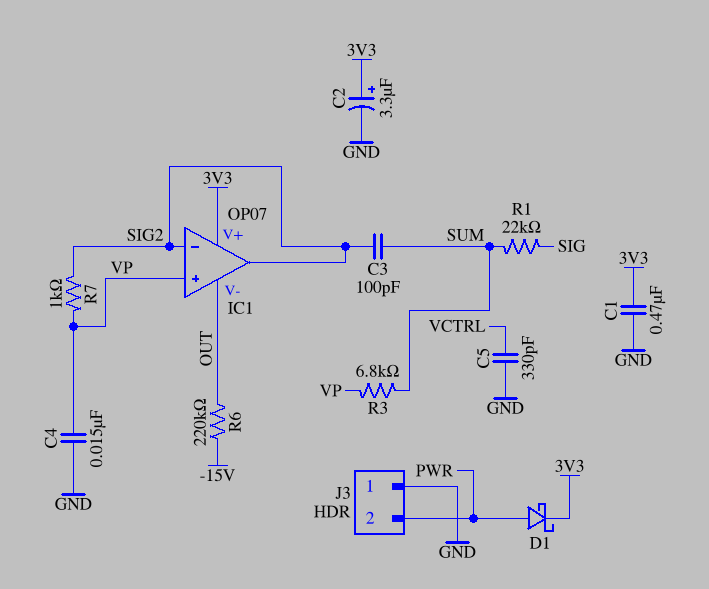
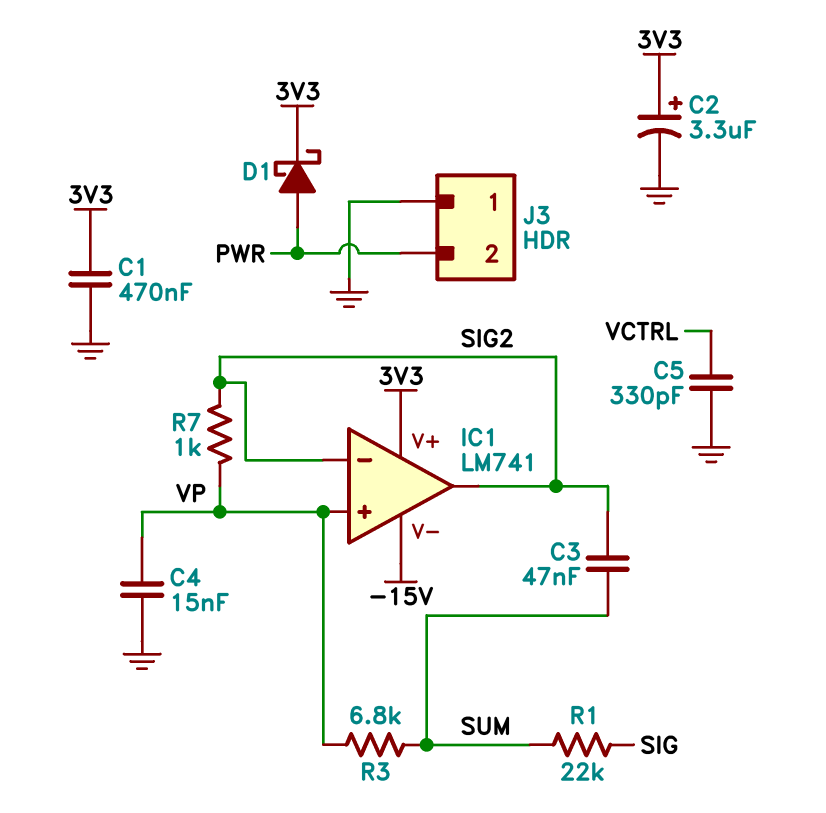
C3: 100pF (SIG2, SUM) -> 47nF (SIG2, SUM)
IC1: OP07 -> LM741
IC1 pin V-: OUT -> -15V
R6: 220k (-15V, OUT) -> none

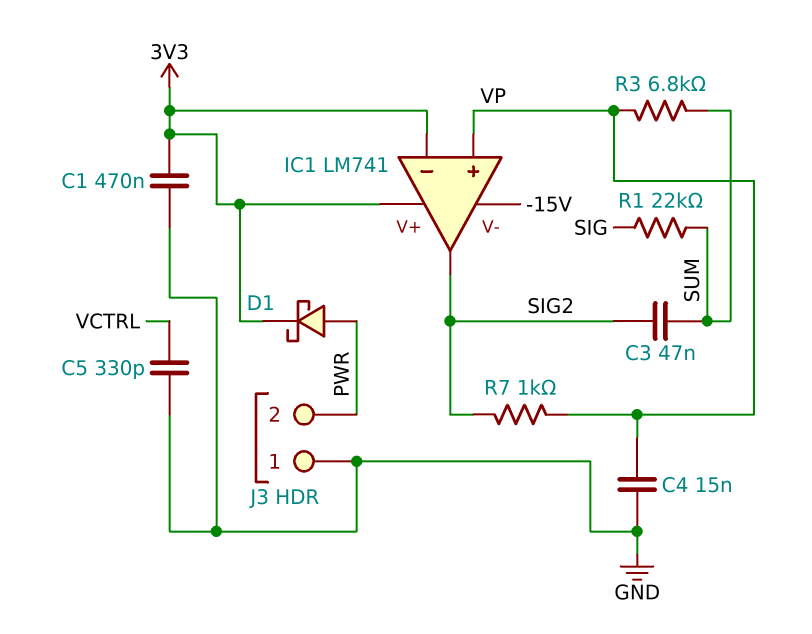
C2: 3.3uF (plus 3V3, minus GND) -> none
IC1 pin in-: SIG2 -> 3V3

